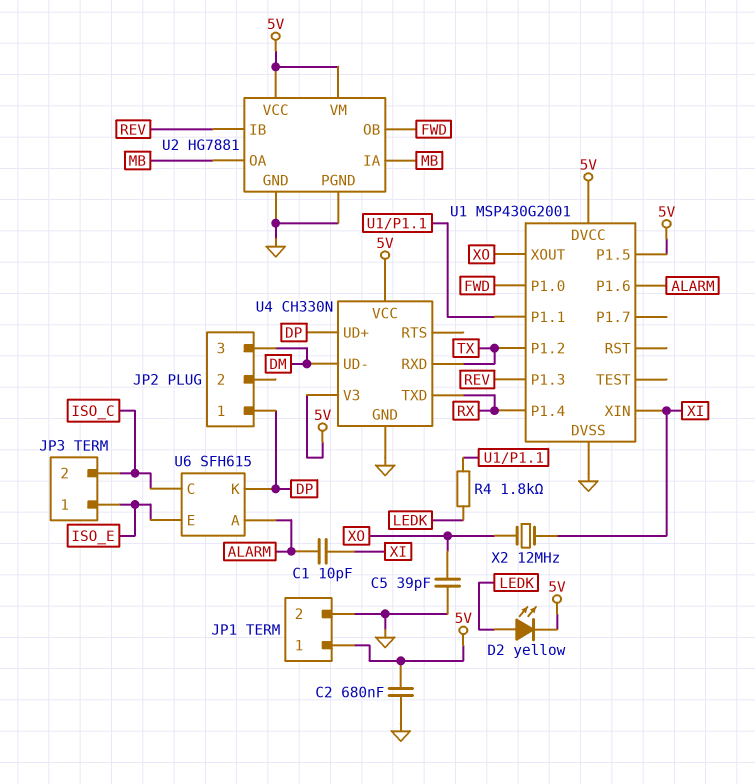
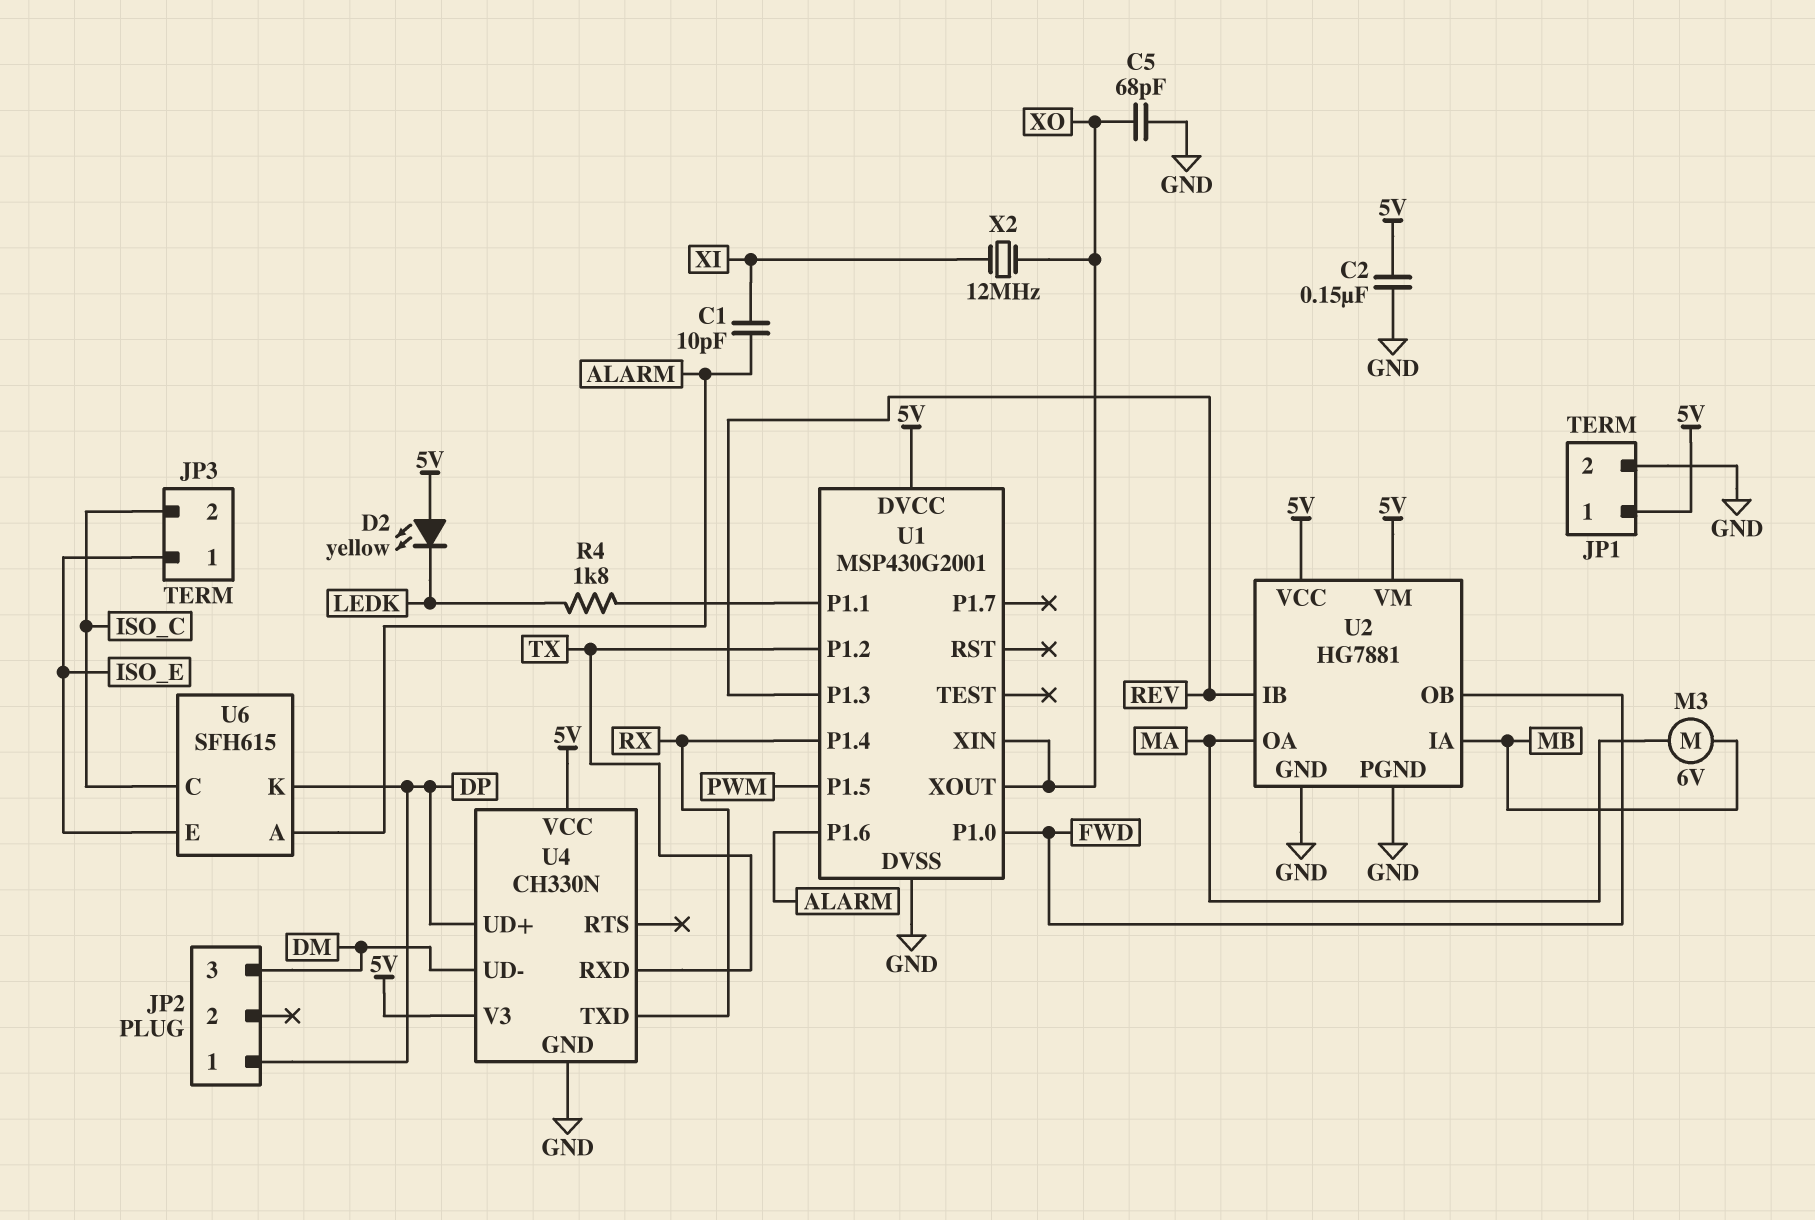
C2: 680nF (5V, GND) -> 150nF (5V, GND)
C5: 39pF (GND, XO) -> 68pF (GND, XO)
D2: LED yellow (A LEDK, K 5V) -> LED yellow (A 5V, K LEDK)
M3: none -> motor 6V (MA, MB)
U1 pin P1.5: 5V -> PWM
U1 pin XIN: XI -> XO
U2 pin OA: MB -> MA

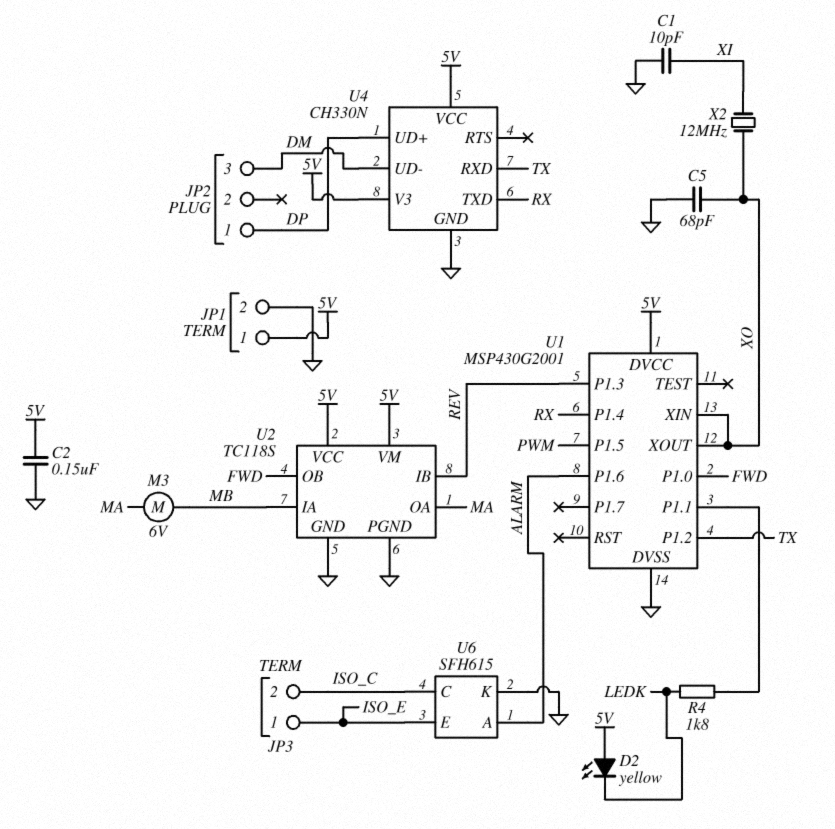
C1: 10pF (ALARM, XI) -> 10pF (GND, XI)
U2: HG7881 -> TC118S
U6 pin K: DP -> GND

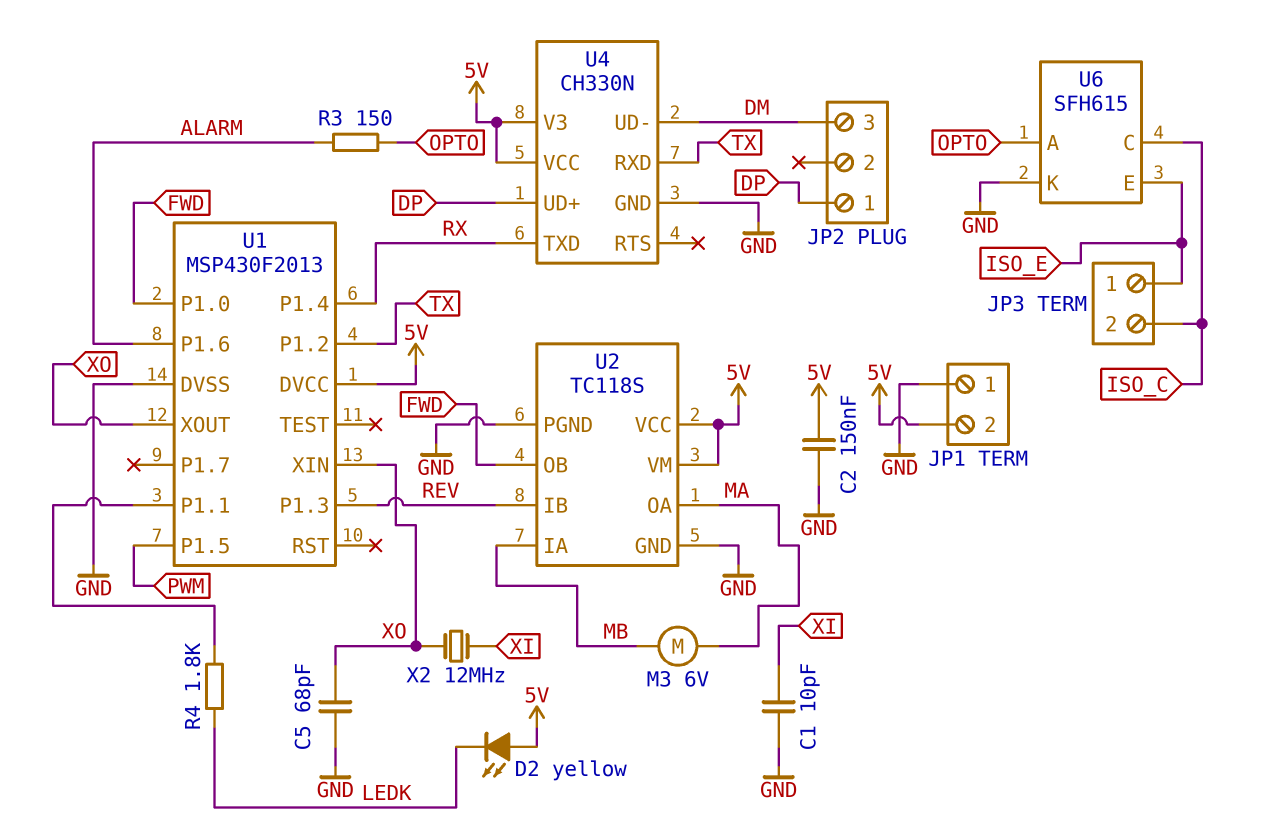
JP1 pin 1: 5V -> GND
JP1 pin 2: GND -> 5V
R3: none -> 150 (ALARM, OPTO)
U1: MSP430G2001 -> MSP430F2013
U6 pin A: ALARM -> OPTO

